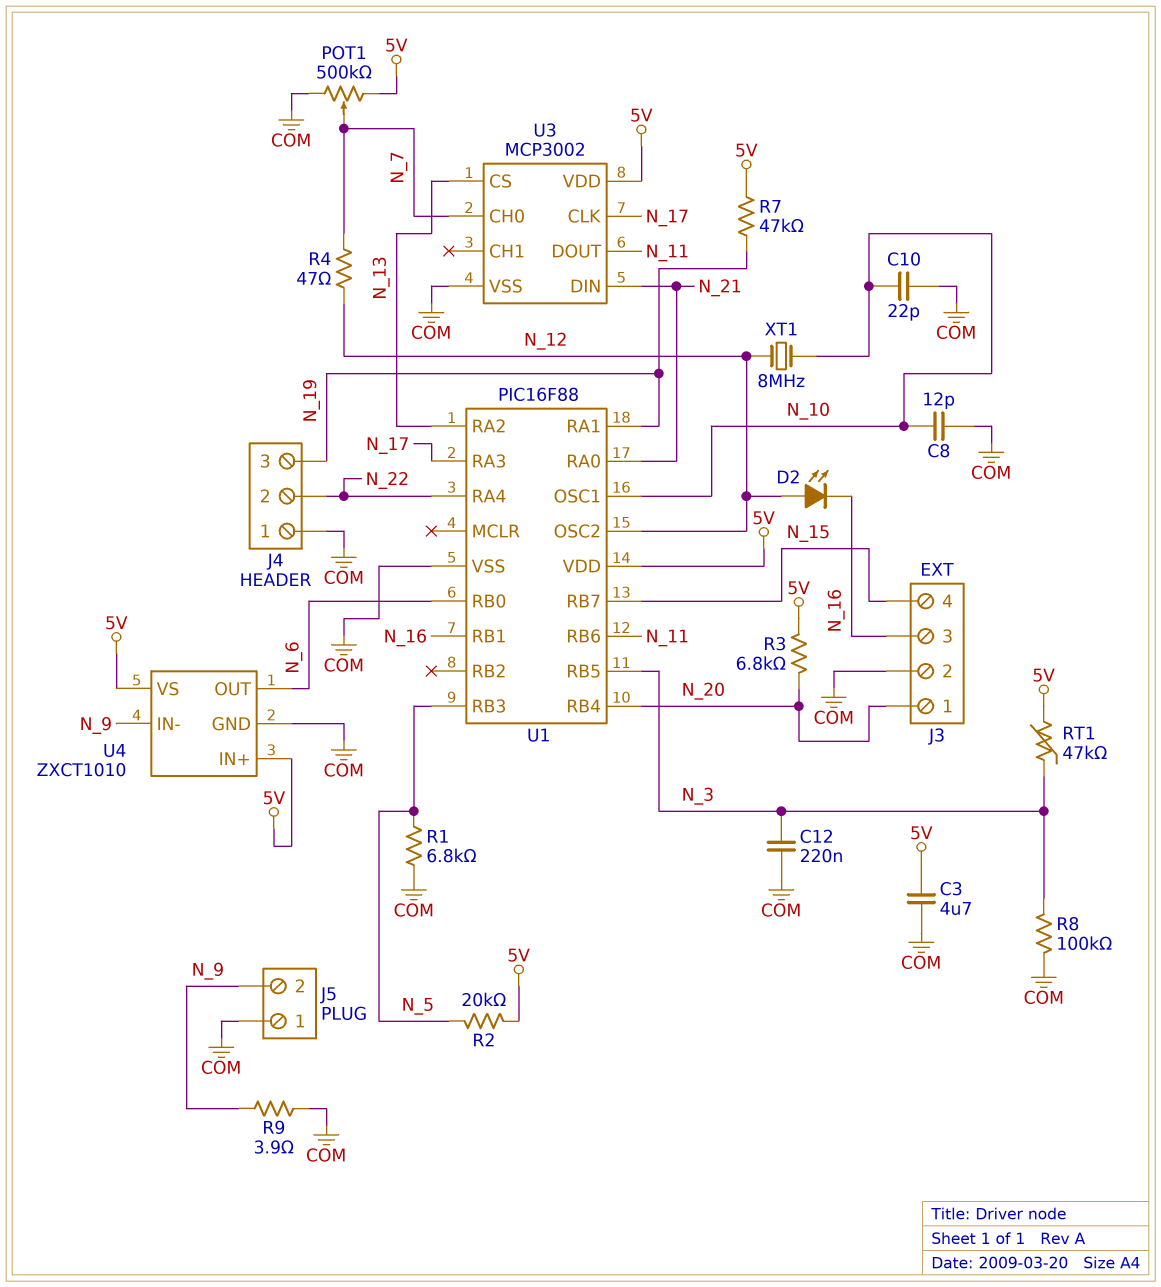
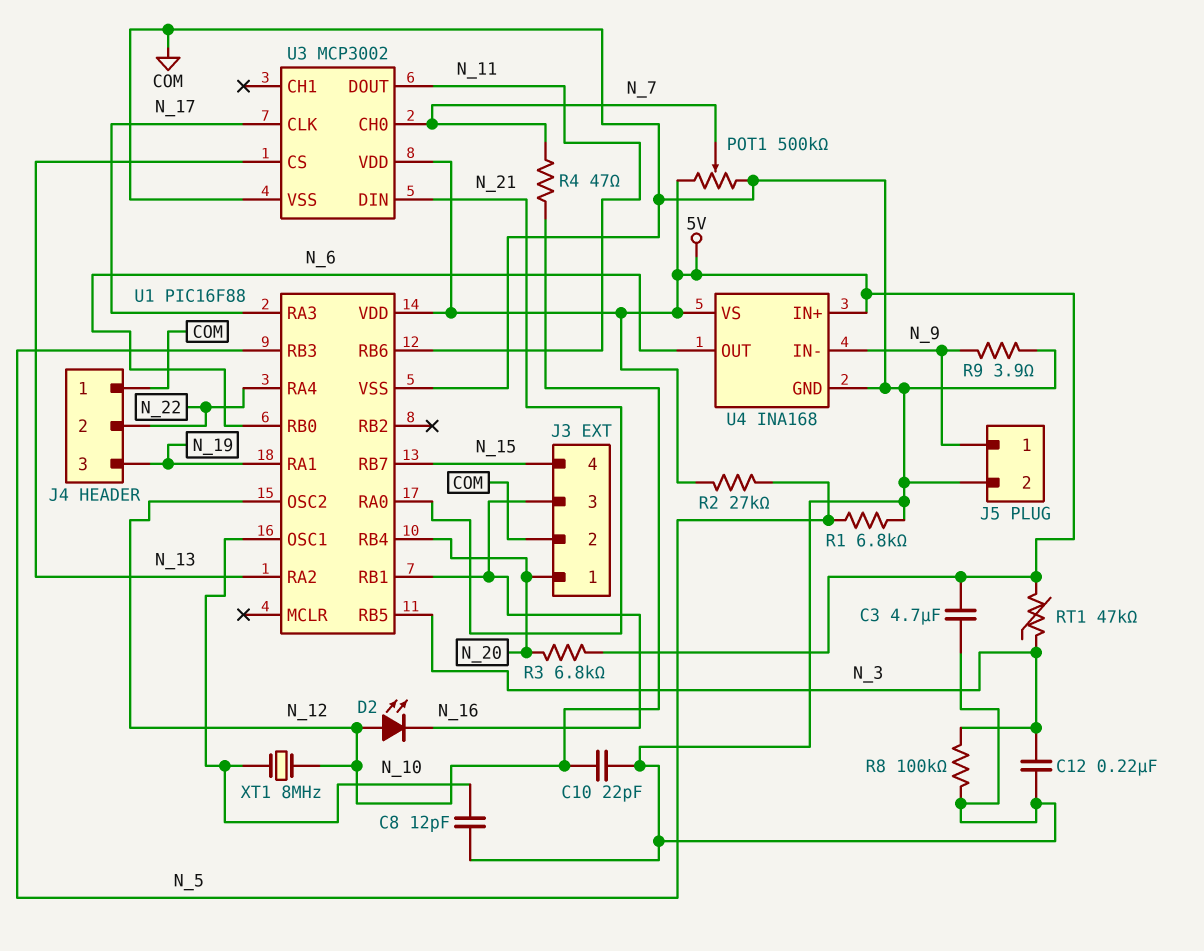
C10: 22pF (COM, N_10) -> 22pF (COM, N_12)
J5 pin 1: COM -> N_9
J5 pin 2: N_9 -> COM
R2: 20k (5V, N_5) -> 27k (5V, N_5)
R7: 47k (5V, N_19) -> none
U4: ZXCT1010 -> INA168

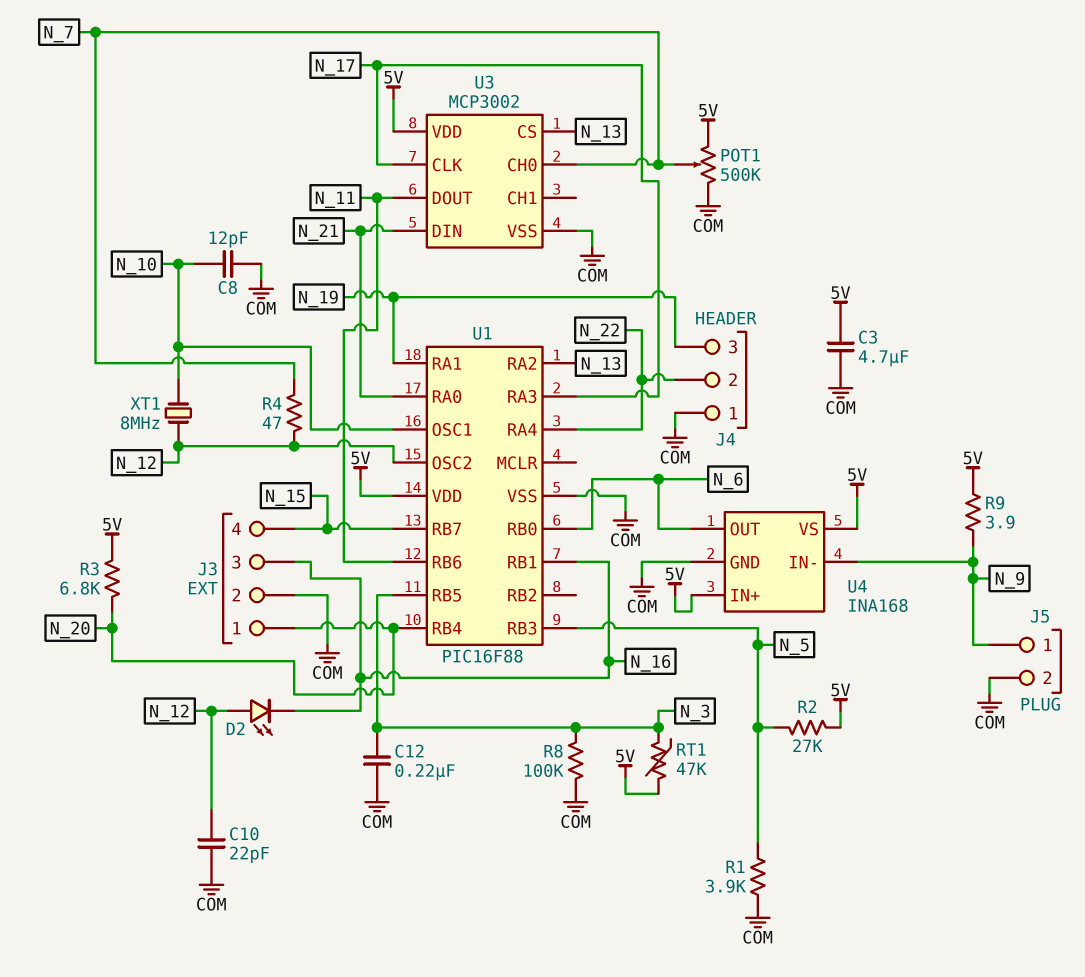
R1: 6.8k (COM, N_5) -> 3.9k (COM, N_5)
R9: 3.9 (COM, N_9) -> 3.9 (5V, N_9)

